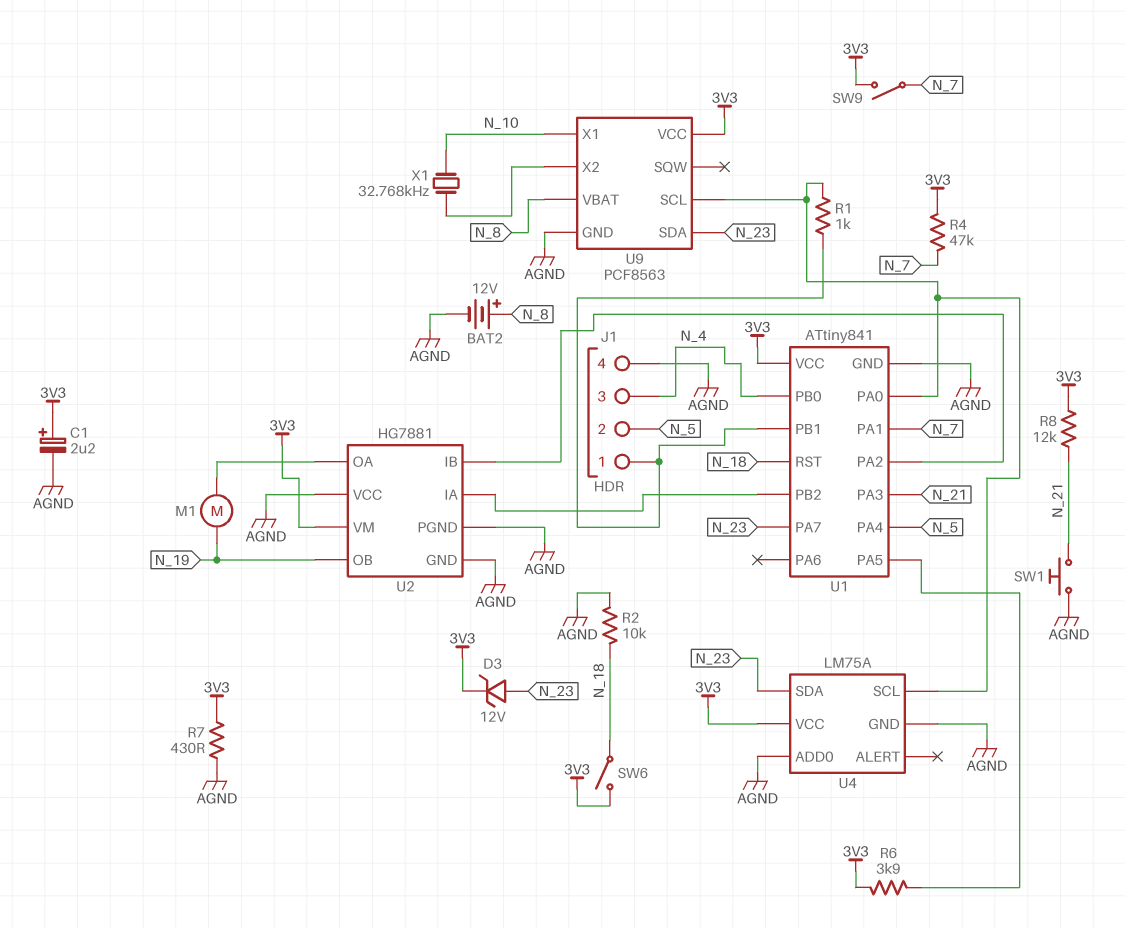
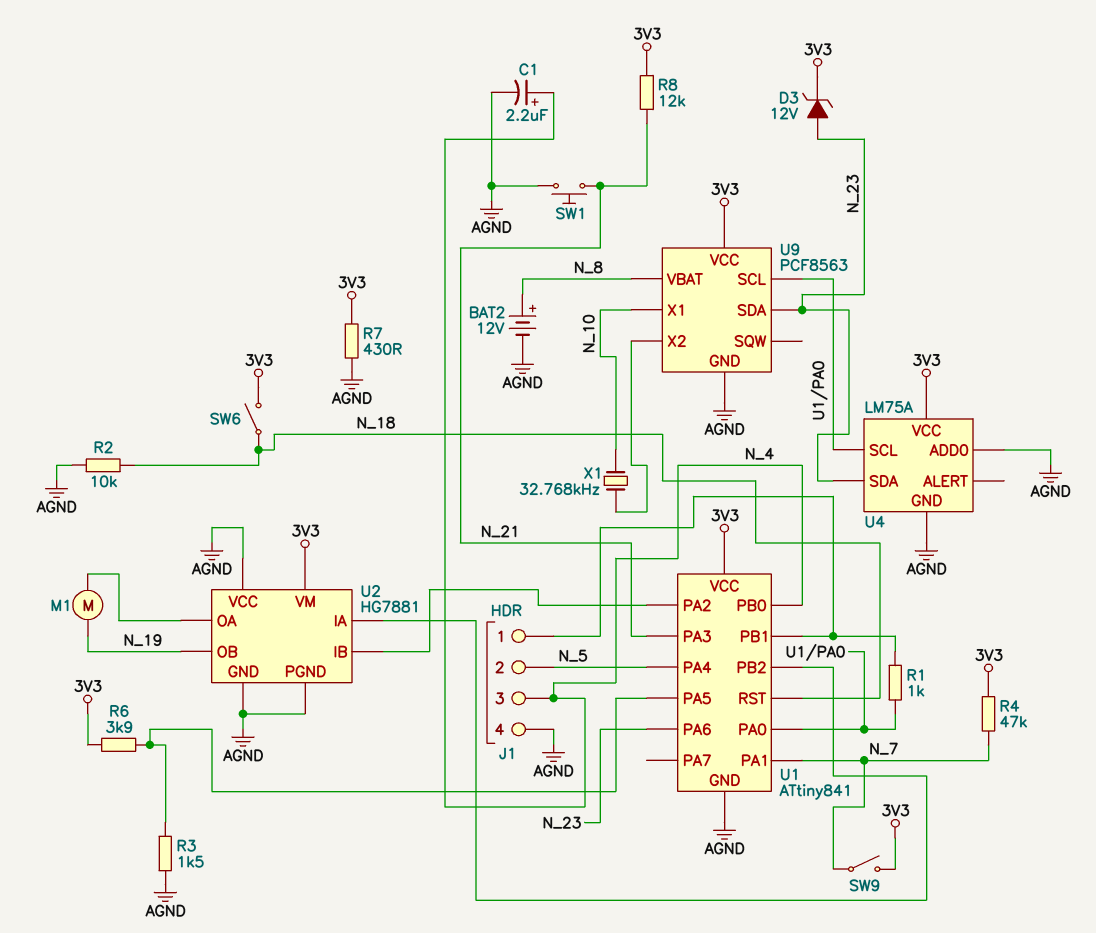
C1: 2.2uF (plus 3V3, minus AGND) -> 2.2uF (plus N_4, minus AGND)
R3: none -> 1.5k (AGND, U1/PA5)
U1 pin PA6: none -> N_23
U1 pin PA7: N_23 -> none

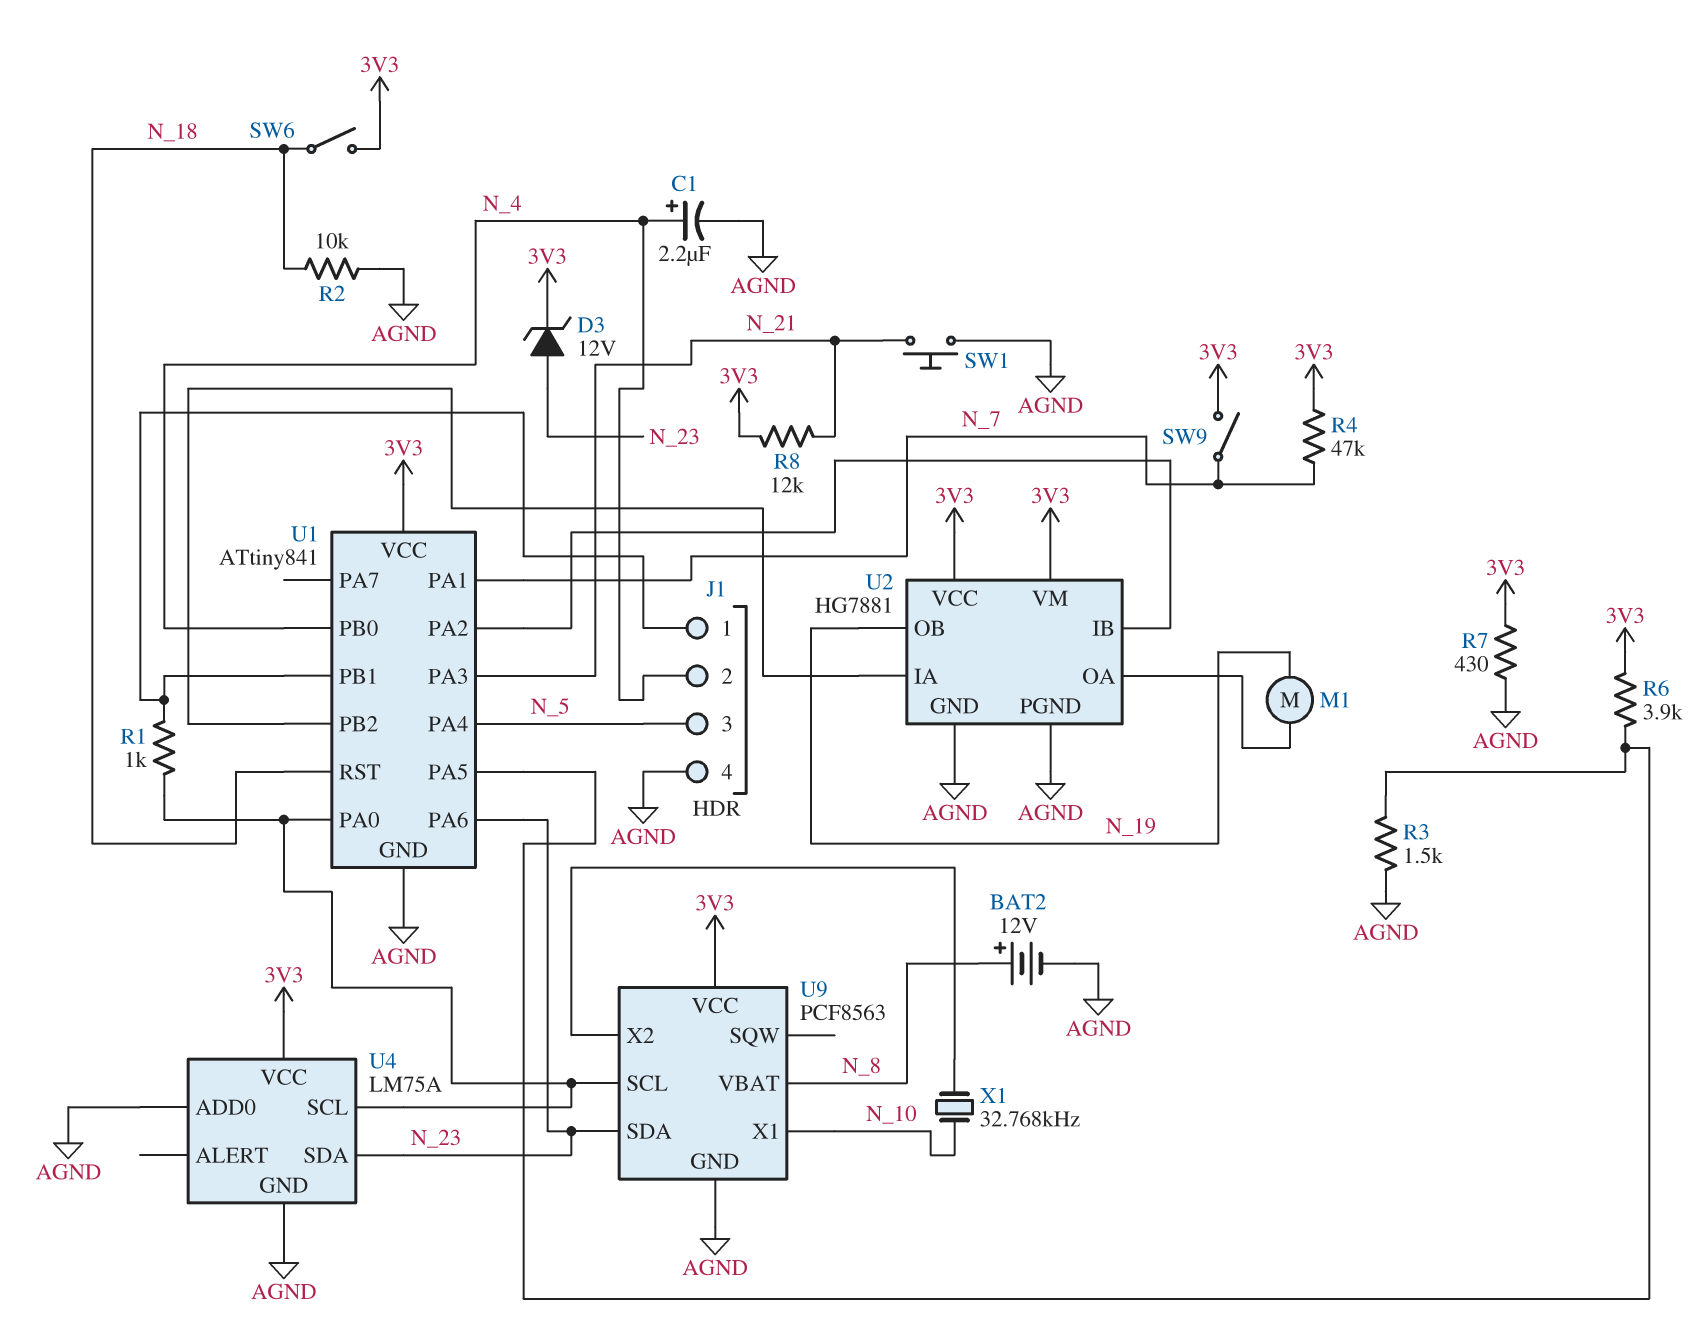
J1 pin 2: N_5 -> N_4
J1 pin 3: N_4 -> N_5
U2 pin VCC: AGND -> 3V3

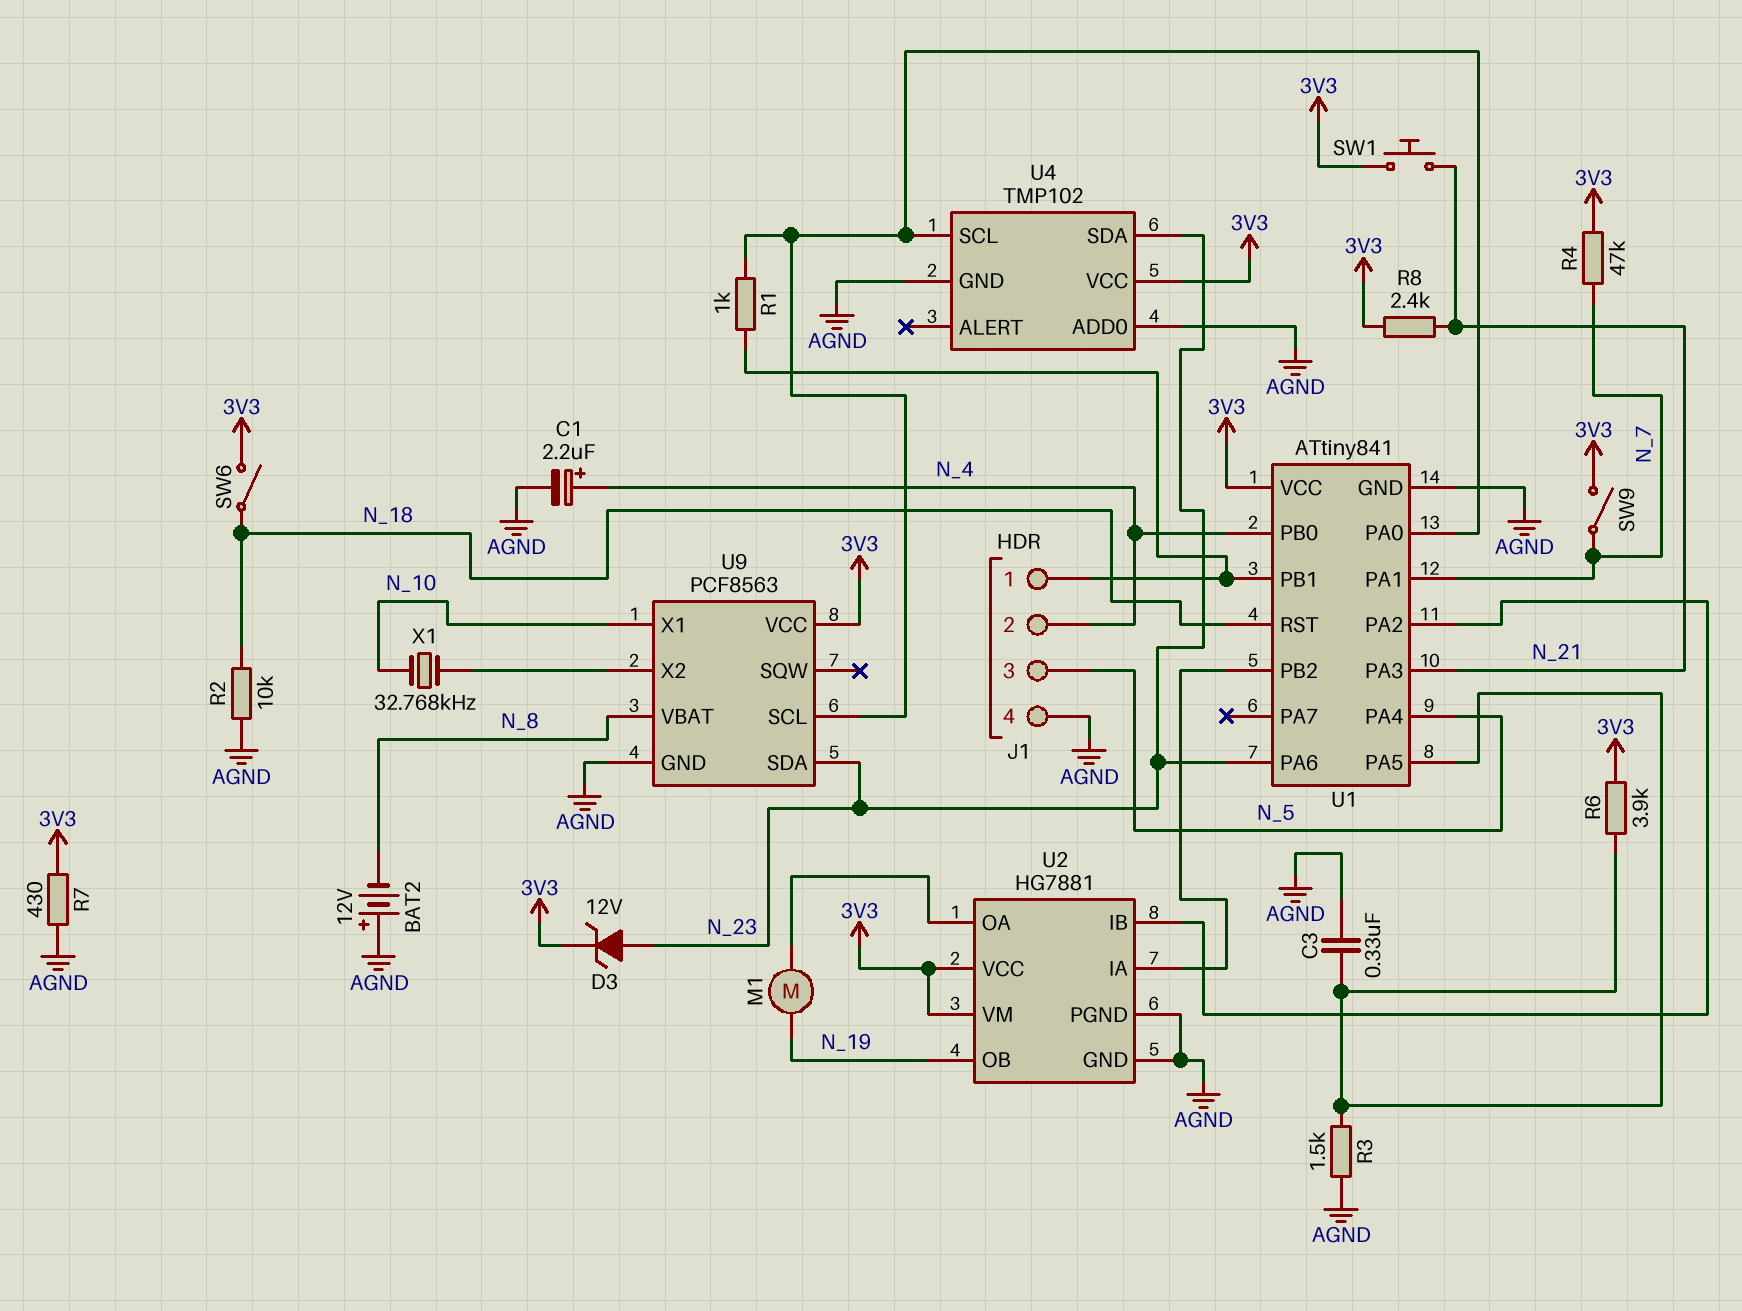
BAT2: 12V (plus N_8, minus AGND) -> 12V (plus AGND, minus N_8)
C3: none -> 330nF (AGND, U1/PA5)
R8: 12k (3V3, N_21) -> 2.4k (3V3, N_21)
SW1: button (AGND, N_21) -> button (3V3, N_21)
U4: LM75A -> TMP102

